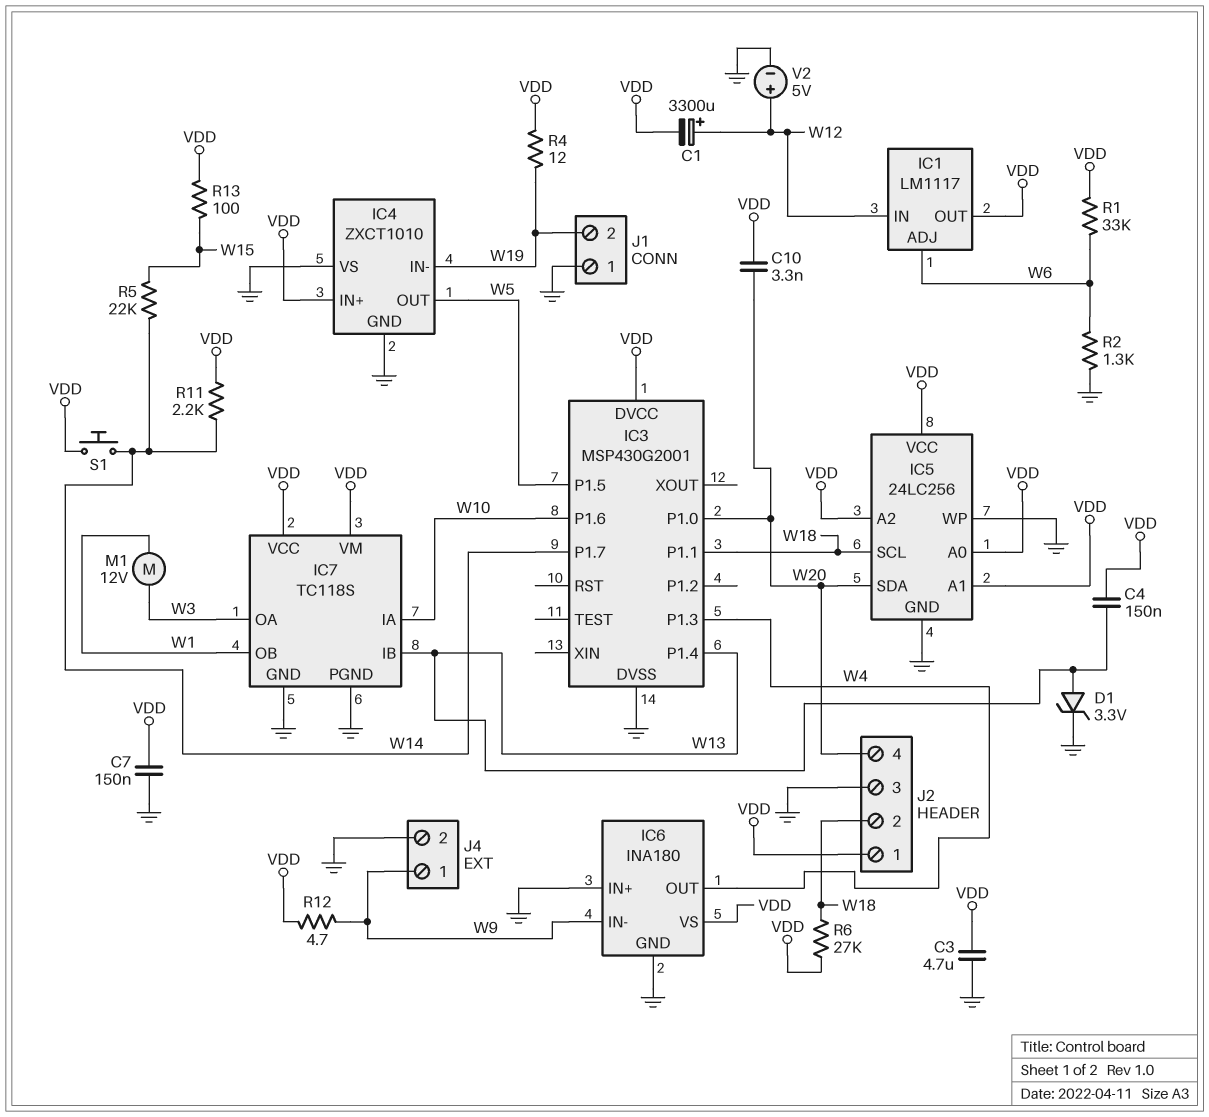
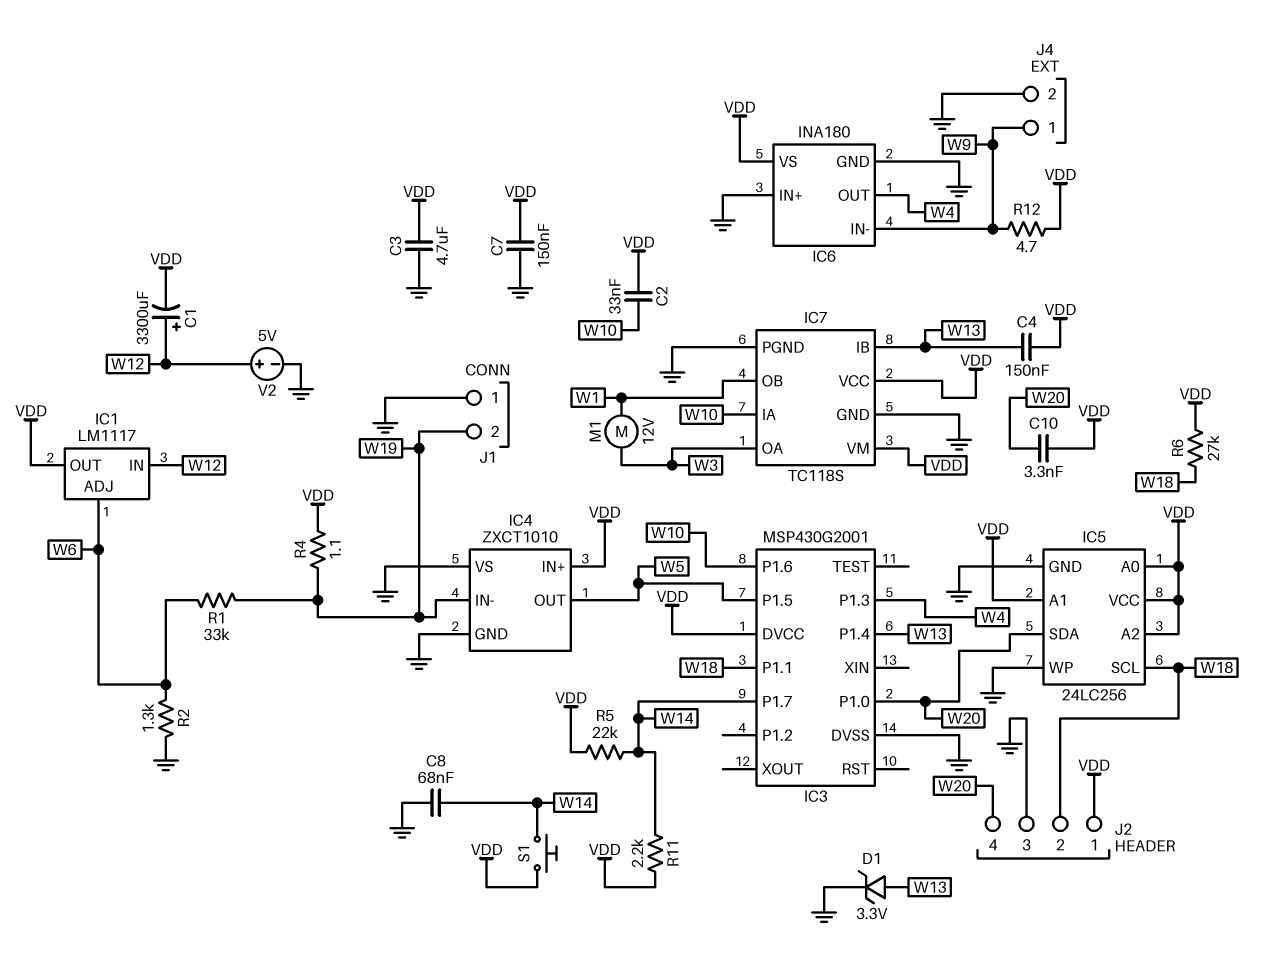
C2: none -> 33nF (VDD, W10)
C8: none -> 68nF (GND, W14)
R1: 33k (VDD, W6) -> 33k (W6, W19)
R4: 12 (VDD, W19) -> 1.1 (VDD, W19)
R5: 22k (W14, W15) -> 22k (VDD, W14)
R13: 100 (VDD, W15) -> none

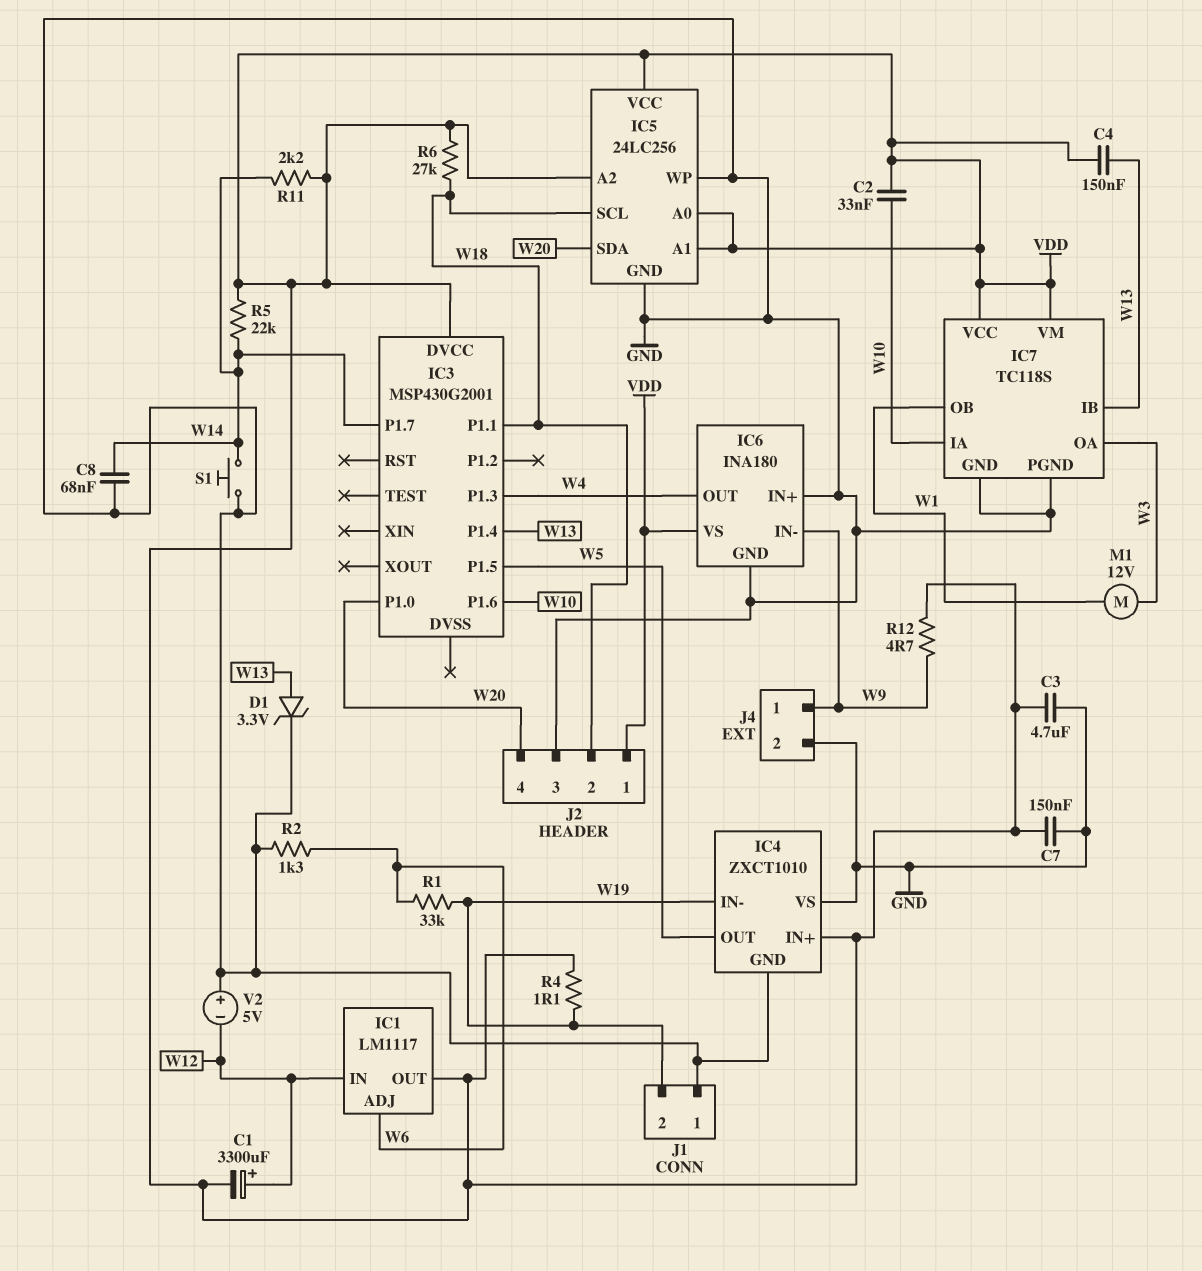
C10: 3.3nF (VDD, W20) -> none
IC3 pin DVSS: GND -> none
S1: button (VDD, W14) -> button (GND, W14)
V2: 5V (plus W12, minus GND) -> 5V (plus GND, minus W12)

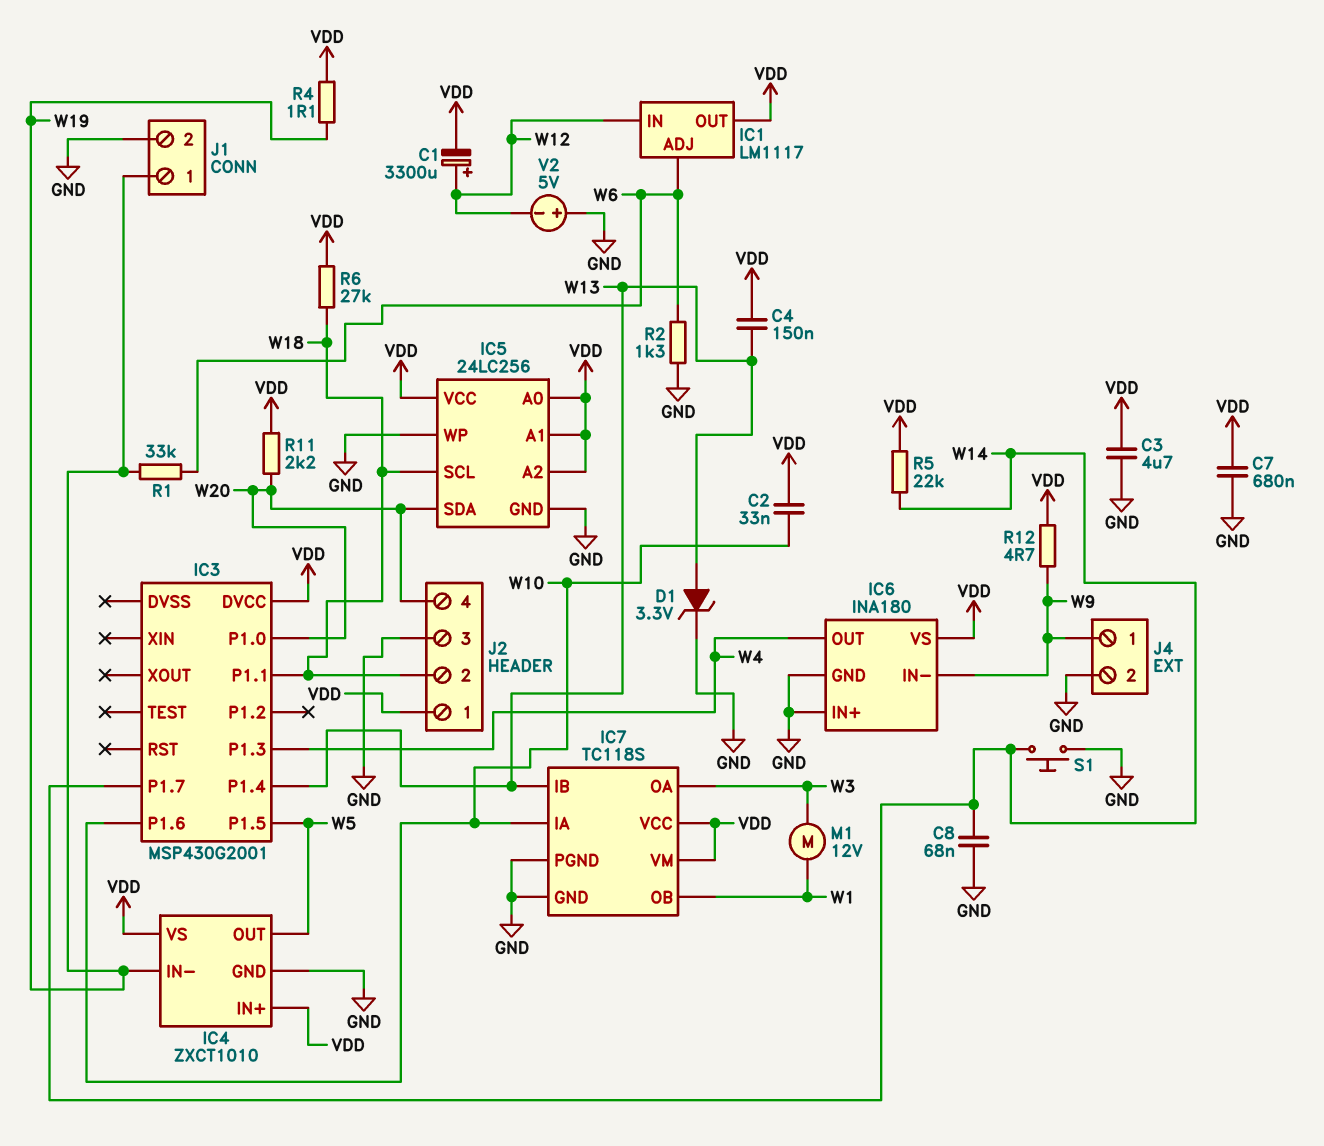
C7: 150nF (GND, VDD) -> 680nF (GND, VDD)
IC4 pin VS: GND -> VDD
J1 pin 1: GND -> W19
J1 pin 2: W19 -> GND
R11: 2.2k (VDD, W14) -> 2.2k (VDD, W20)

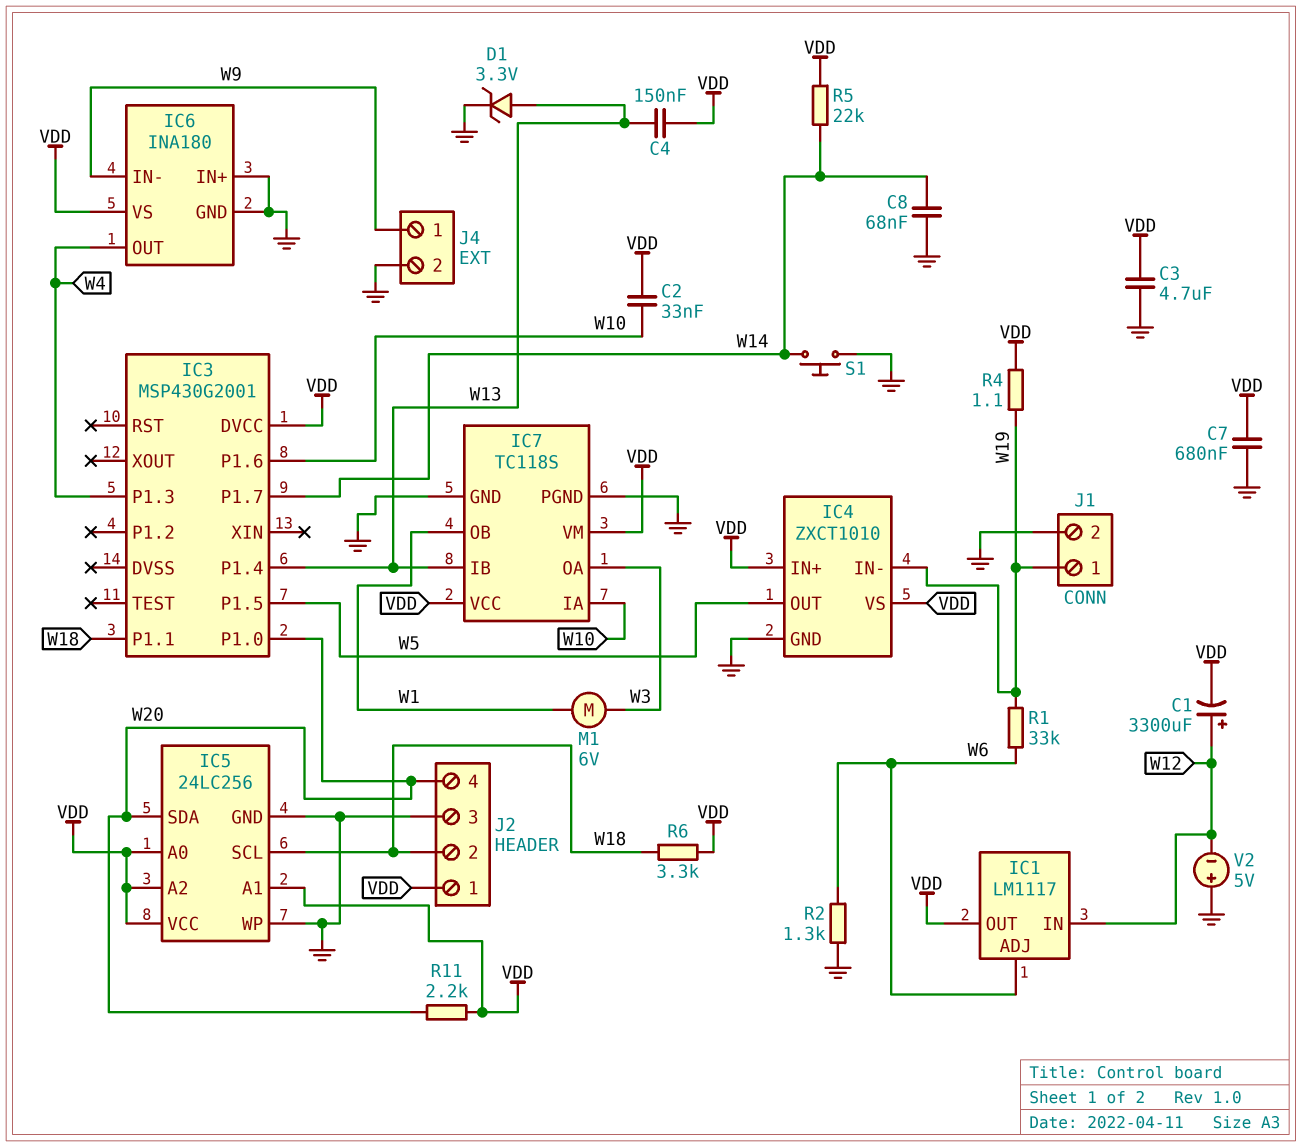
M1: motor 12V (W1, W3) -> motor 6V (W1, W3)
R6: 27k (VDD, W18) -> 3.3k (VDD, W18)
R12: 4.7 (VDD, W9) -> none

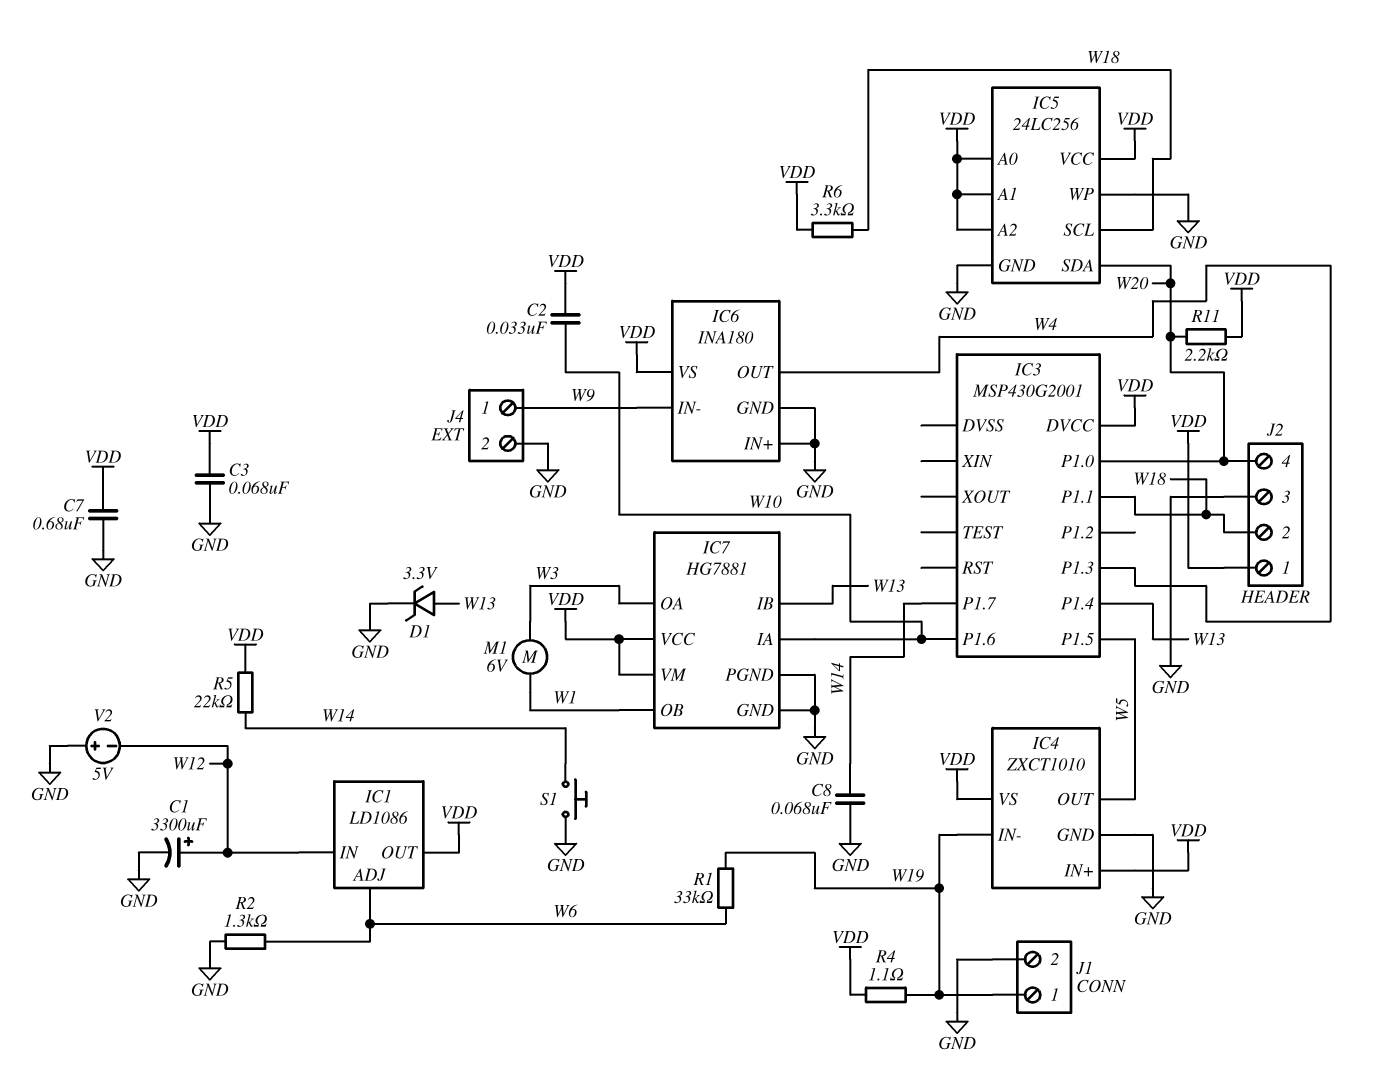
C1: 3300uF (plus W12, minus VDD) -> 3300uF (plus W12, minus GND)
C3: 4.7uF (GND, VDD) -> 68nF (GND, VDD)
C4: 150nF (VDD, W13) -> none
IC1: LM1117 -> LD1086
IC7: TC118S -> HG7881

